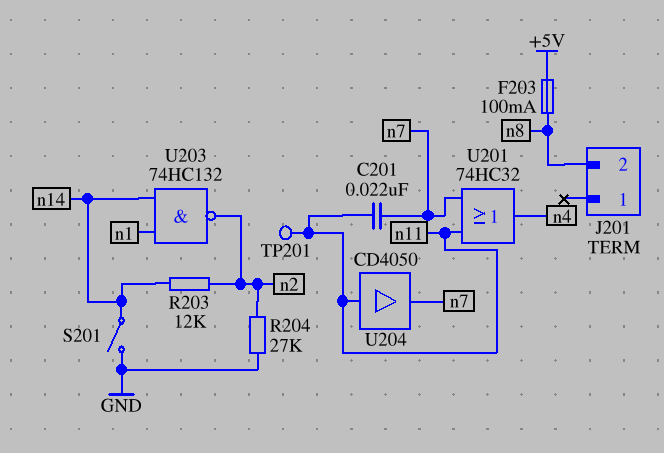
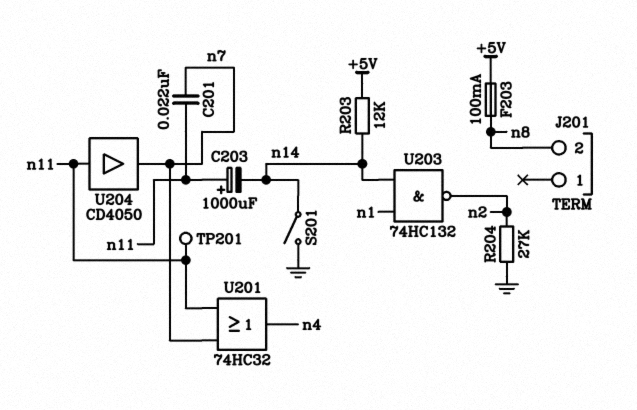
C203: none -> 1000uF (plus n11, minus n14)
R203: 12k (n2, n14) -> 12k (+5V, n14)

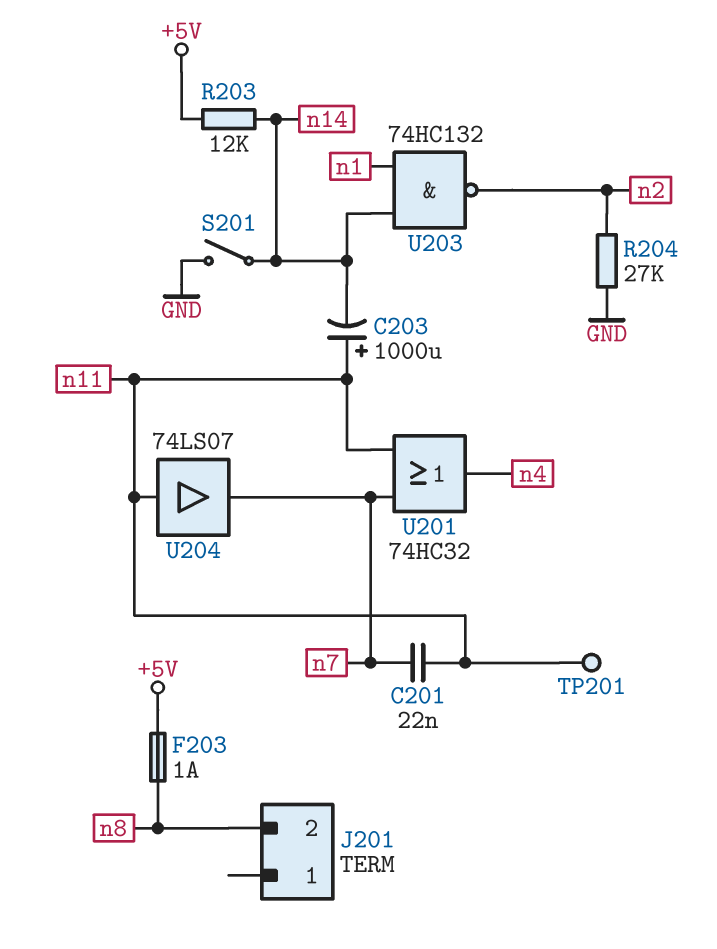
F203: 100mA (+5V, n8) -> 1A (+5V, n8)
U204: buffer CD4050 (in n11, out n7) -> buffer 74LS07 (in n11, out n7)

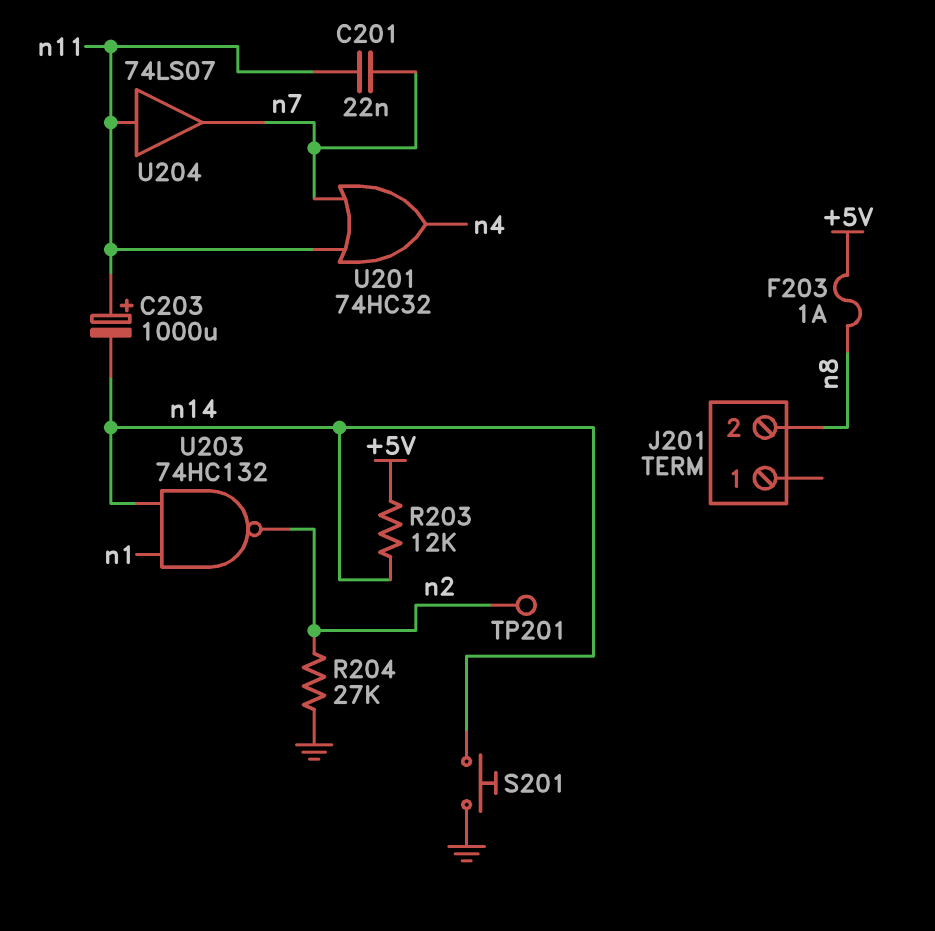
S201: switch (GND, n14) -> button (GND, n14)
TP201: test point (n11) -> test point (n2)

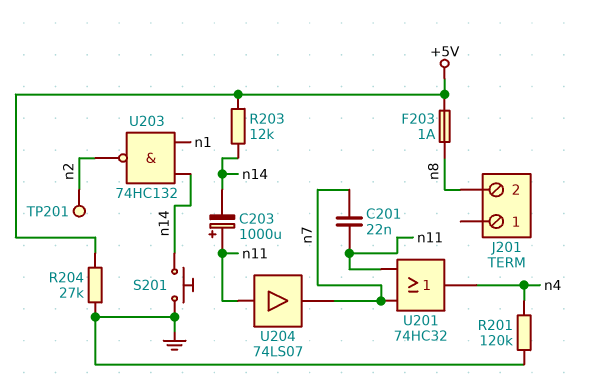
R201: none -> 120k (GND, n4)
R204: 27k (GND, n2) -> 27k (+5V, GND)

